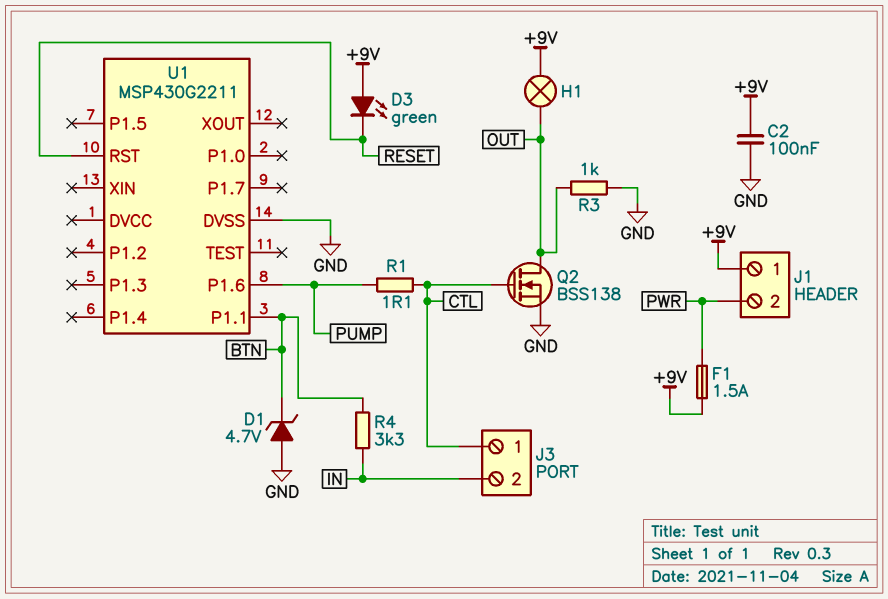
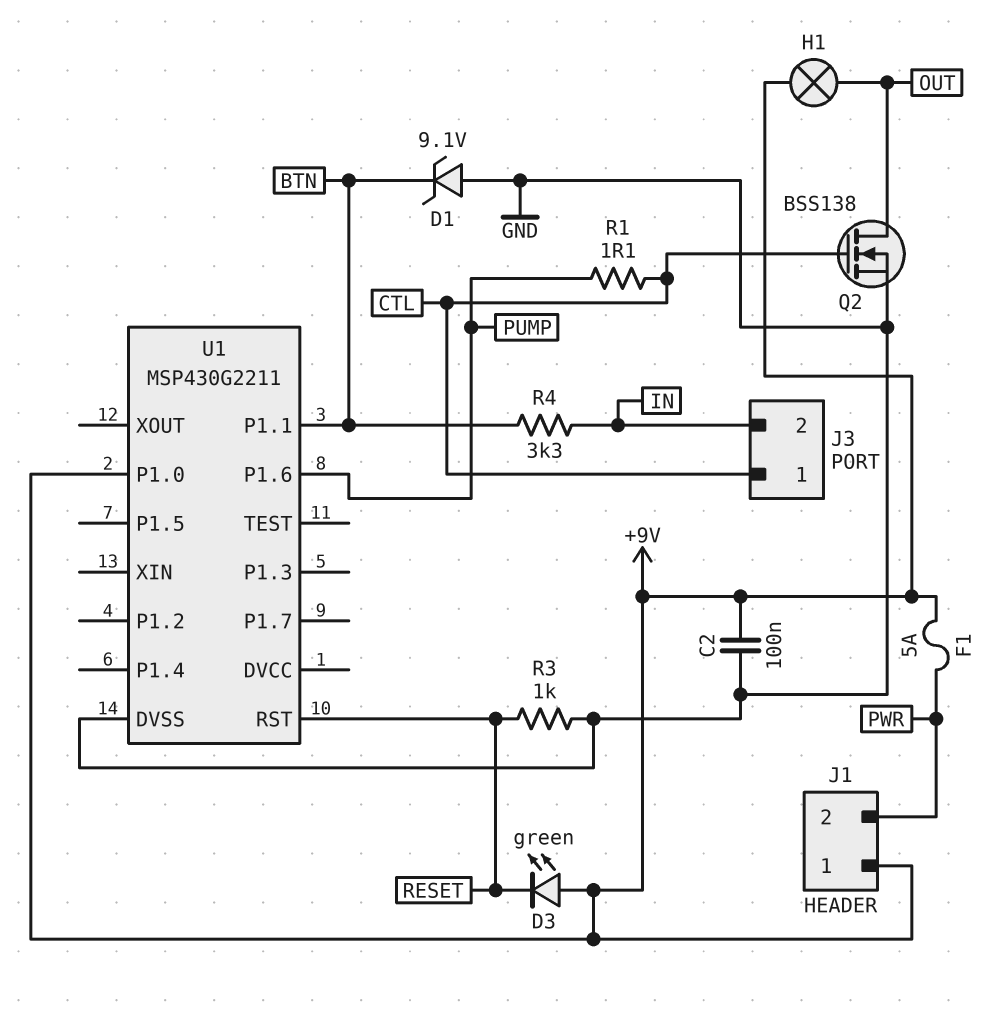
D1: zener 4.7V (A GND, K BTN) -> zener 9.1V (A GND, K BTN)
F1: 1.5A (+9V, PWR) -> 5A (+9V, PWR)
R3: 1k (GND, OUT) -> 1k (GND, RESET)
U1 pin P1.0: none -> +9V

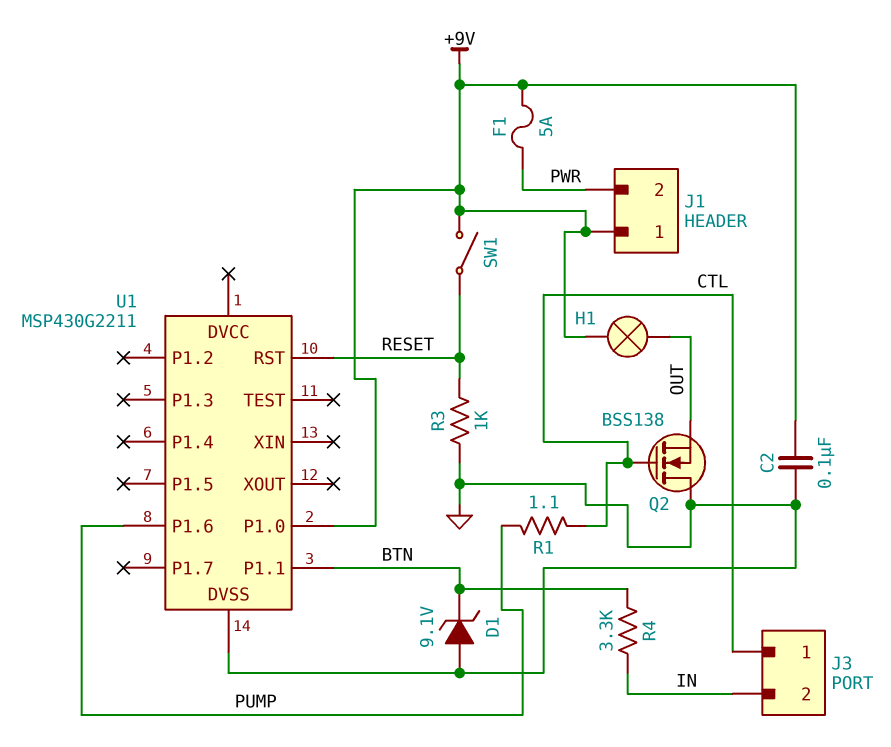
D3: LED green (A +9V, K RESET) -> none
Q2: NMOS BSS138 (G CTL, D OUT, S GND) -> NMOS BSS138 (G CTL, D GND, S OUT)
SW1: none -> switch (+9V, RESET)

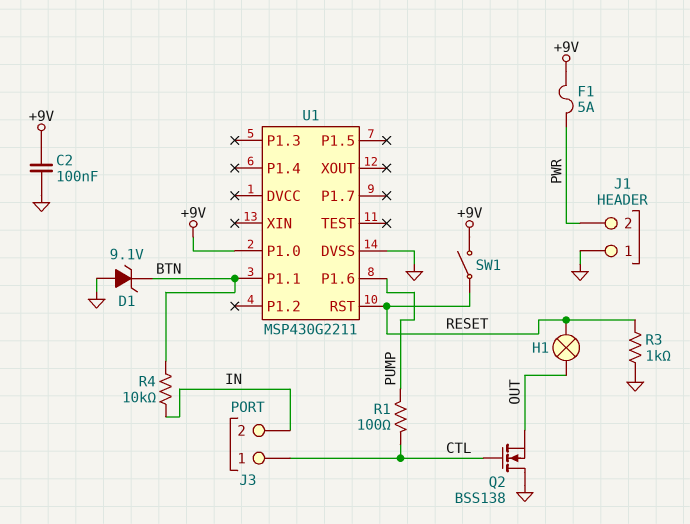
H1: lamp (+9V, OUT) -> lamp (OUT, RESET)
J1 pin 1: +9V -> GND
R1: 1.1 (CTL, PUMP) -> 100 (CTL, PUMP)
R4: 3.3k (BTN, IN) -> 10k (BTN, IN)

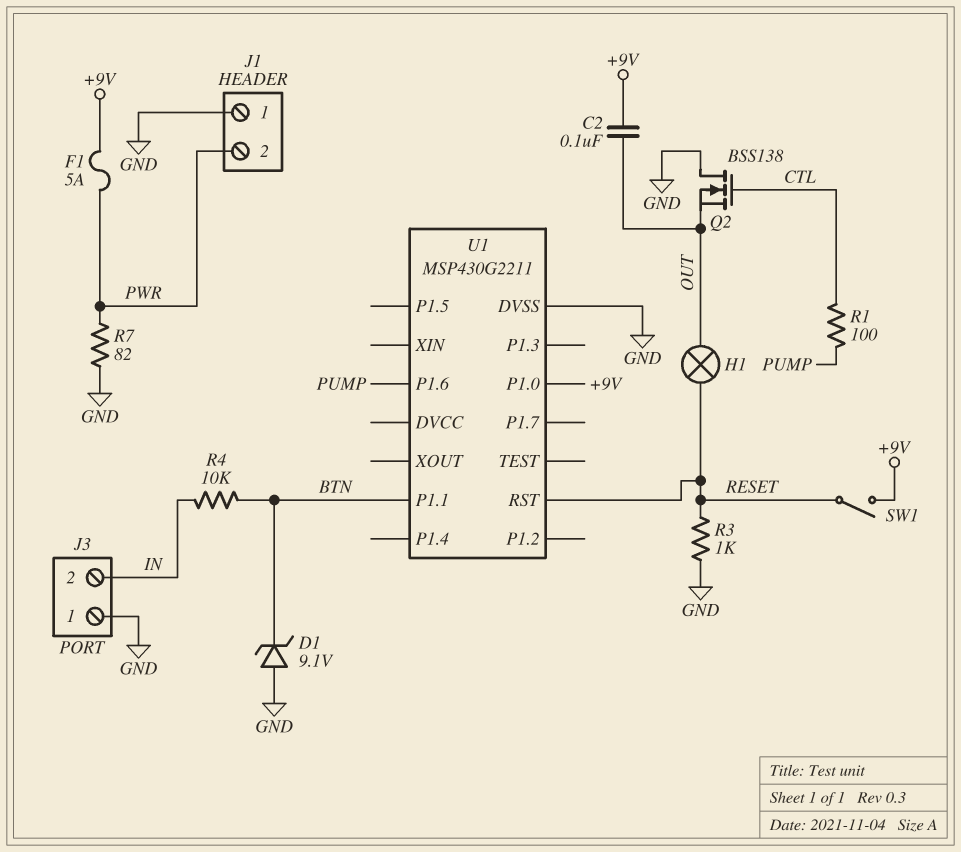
C2: 100nF (+9V, GND) -> 100nF (+9V, OUT)
J3 pin 1: CTL -> GND
R7: none -> 82 (GND, PWR)

